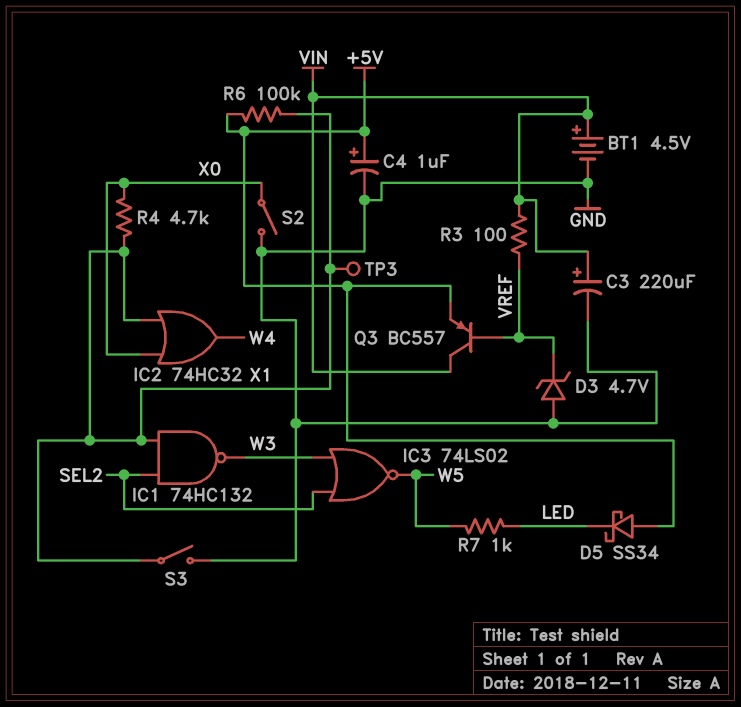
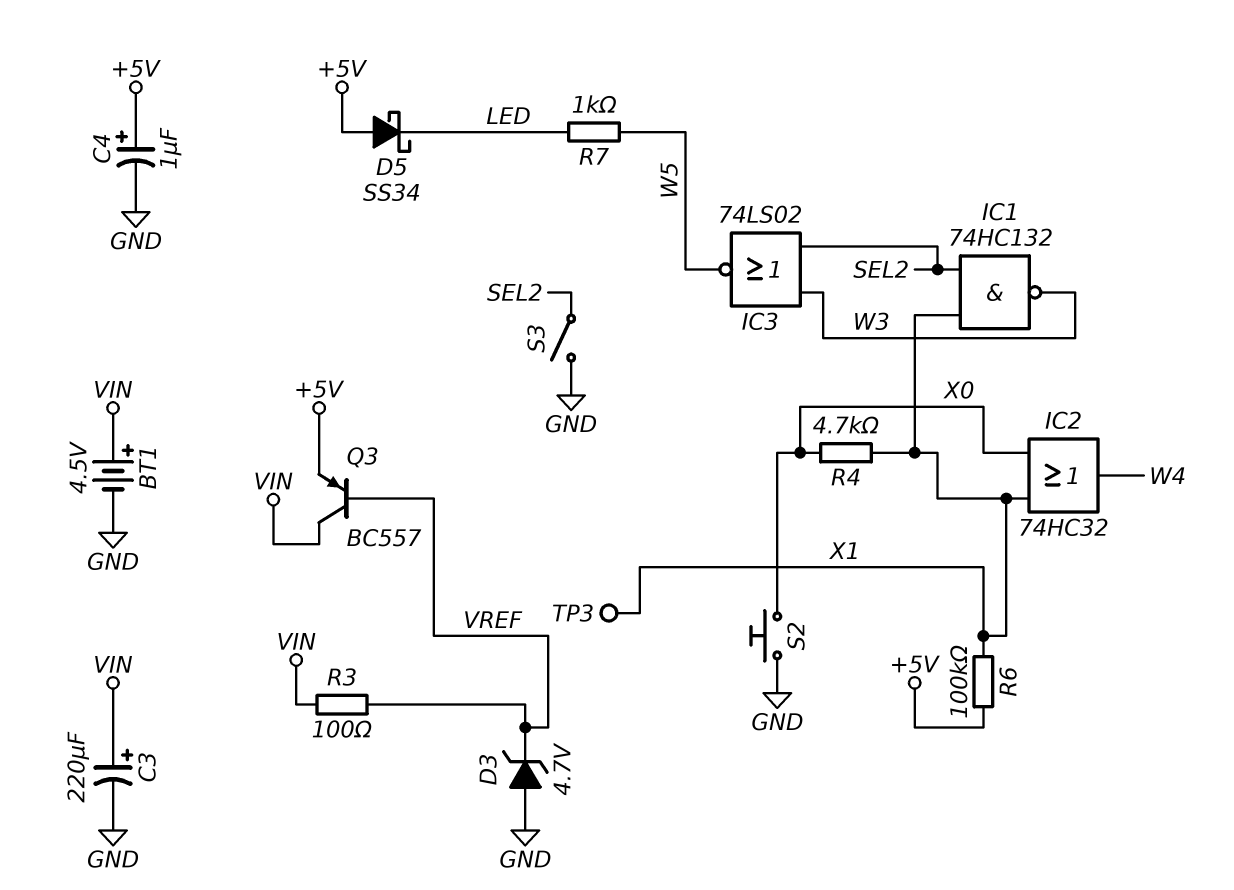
S2: switch (GND, X0) -> button (GND, X0)
S3: switch (GND, X1) -> switch (GND, SEL2)

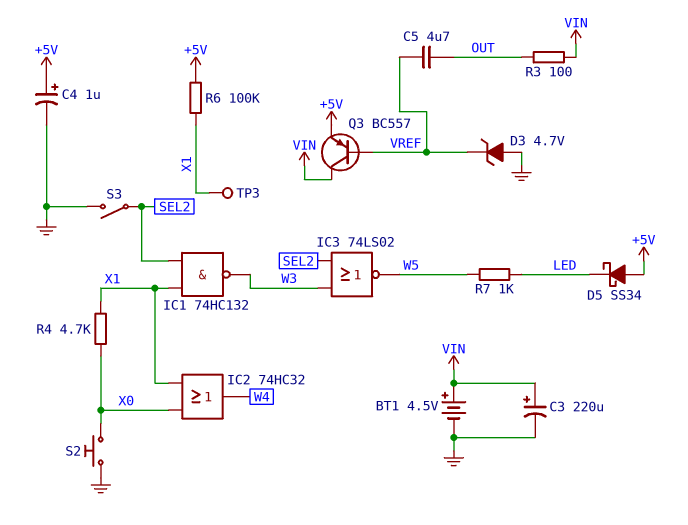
C5: none -> 4.7uF (OUT, VREF)
R3: 100 (VIN, VREF) -> 100 (OUT, VIN)

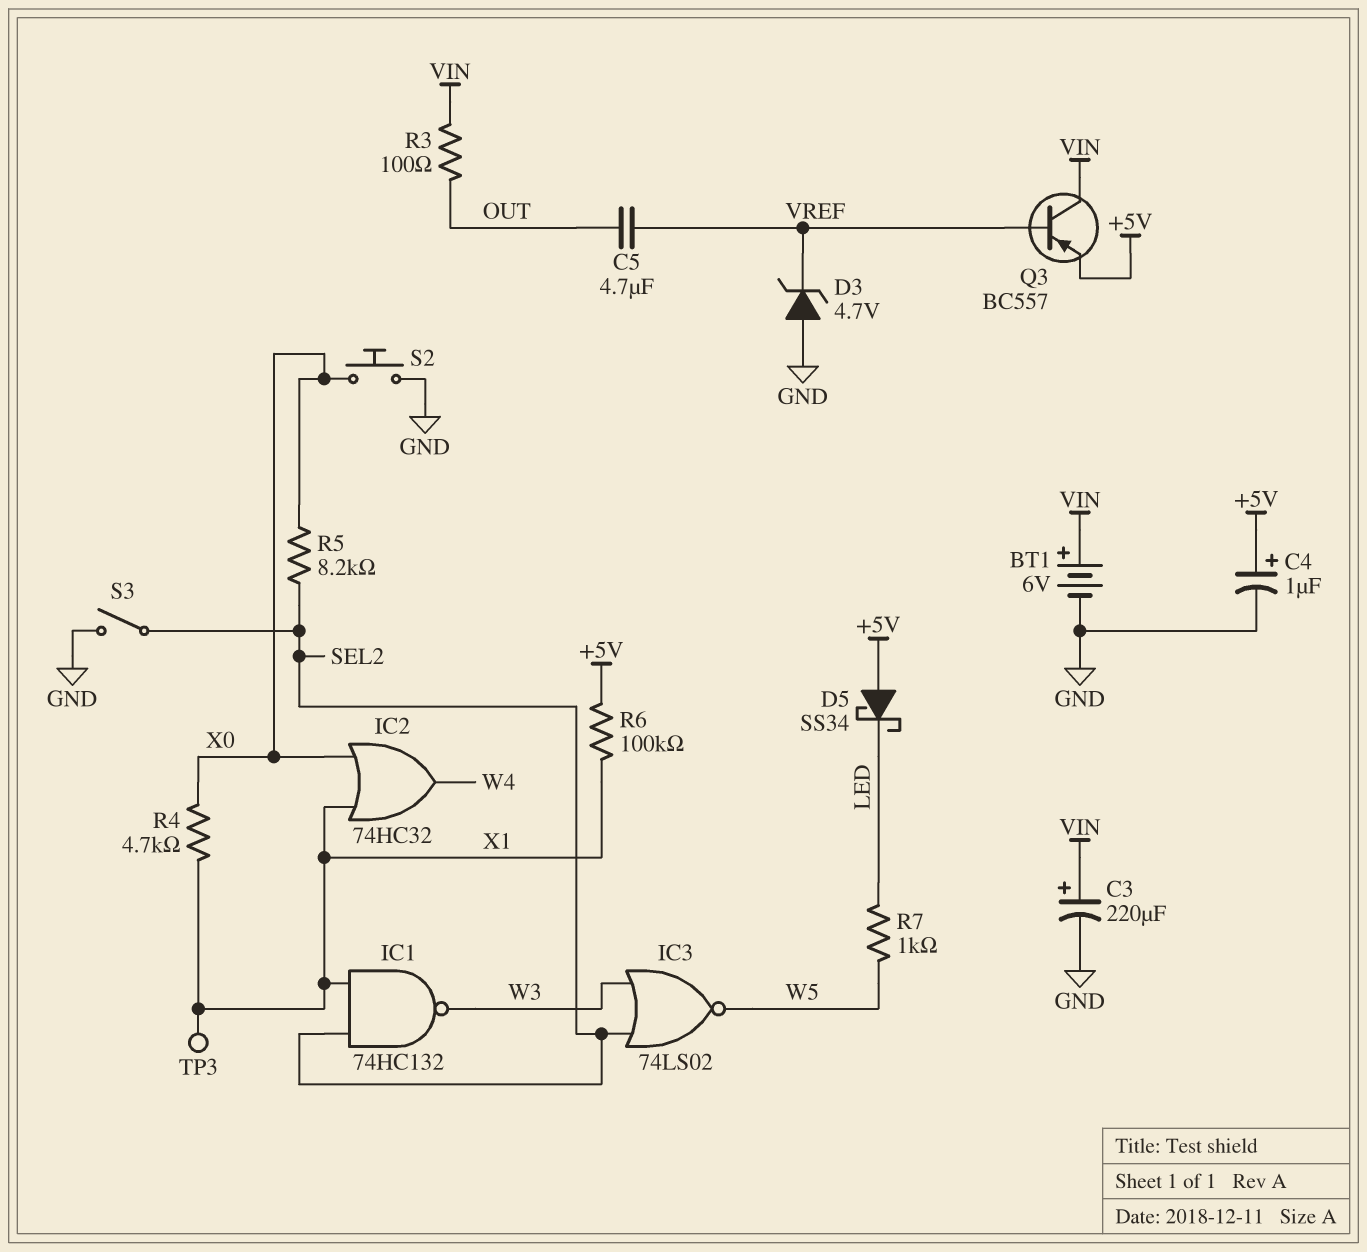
BT1: 4.5V (plus VIN, minus GND) -> 6V (plus VIN, minus GND)
R5: none -> 8.2k (SEL2, X0)

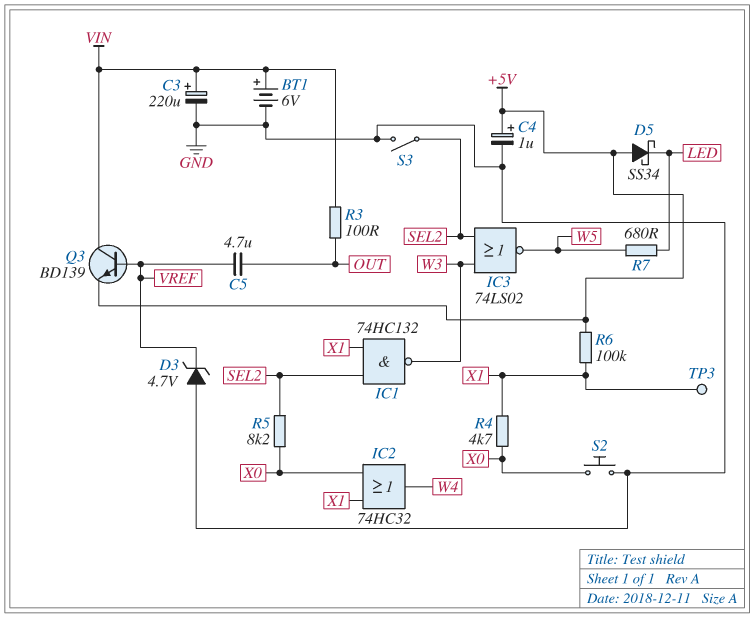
Q3: PNP BC557 (B VREF, C VIN, E +5V) -> NPN BD139 (B VREF, C VIN, E +5V)
R7: 1k (LED, W5) -> 680 (LED, W5)

